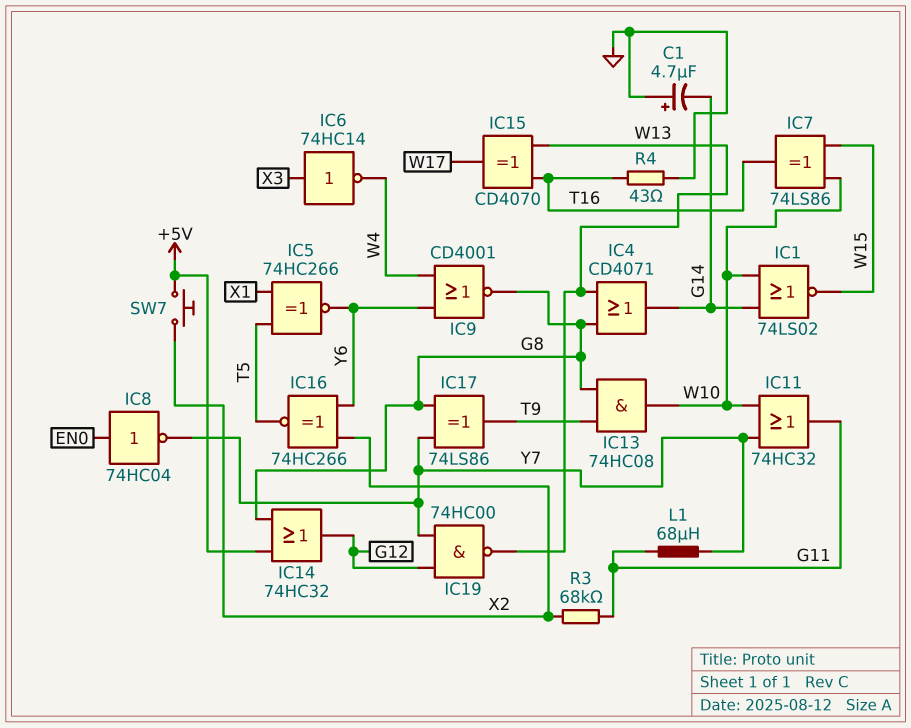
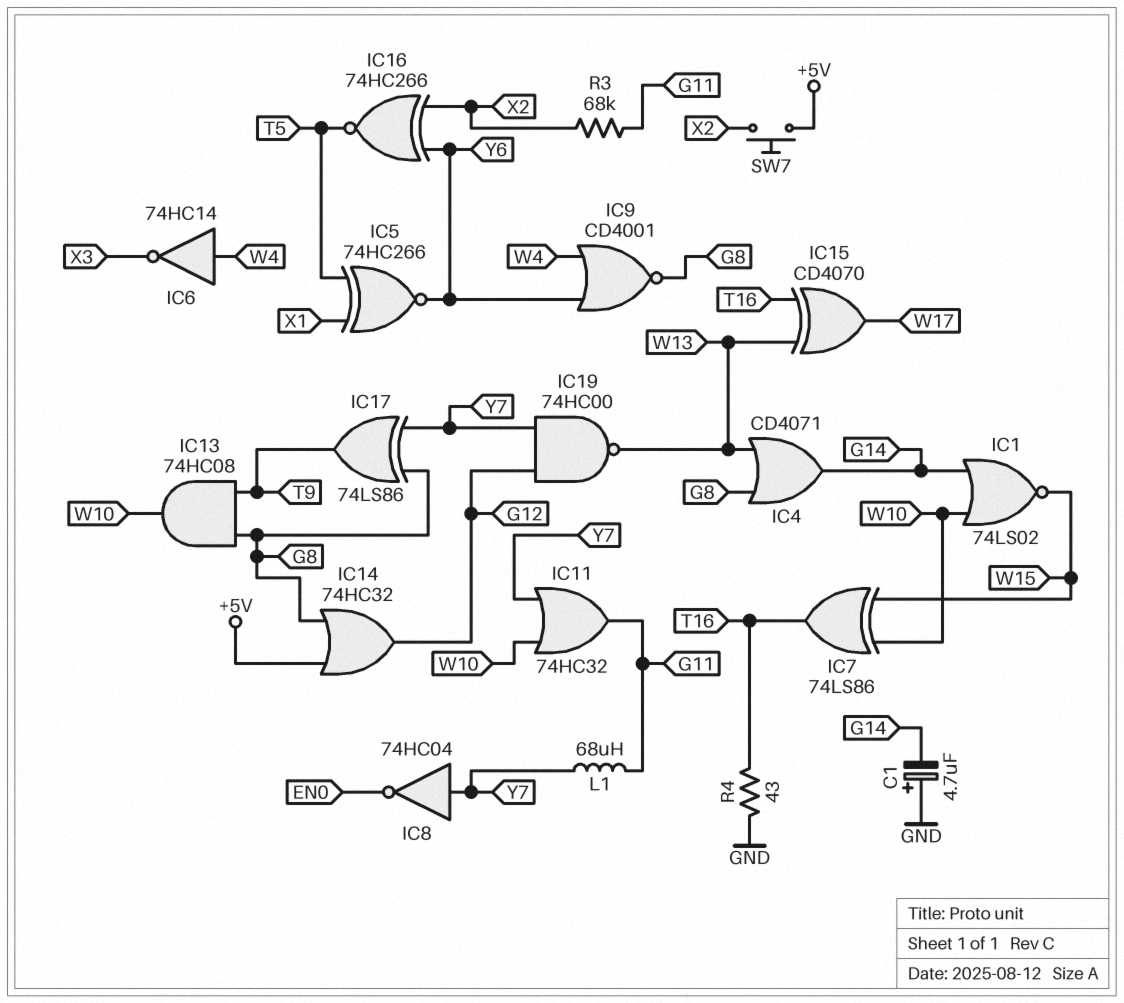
IC6: NOT 74HC14 (in X3, out W4) -> NOT 74HC14 (in W4, out X3)
IC8: NOT 74HC04 (in EN0, out Y7) -> NOT 74HC04 (in Y7, out EN0)

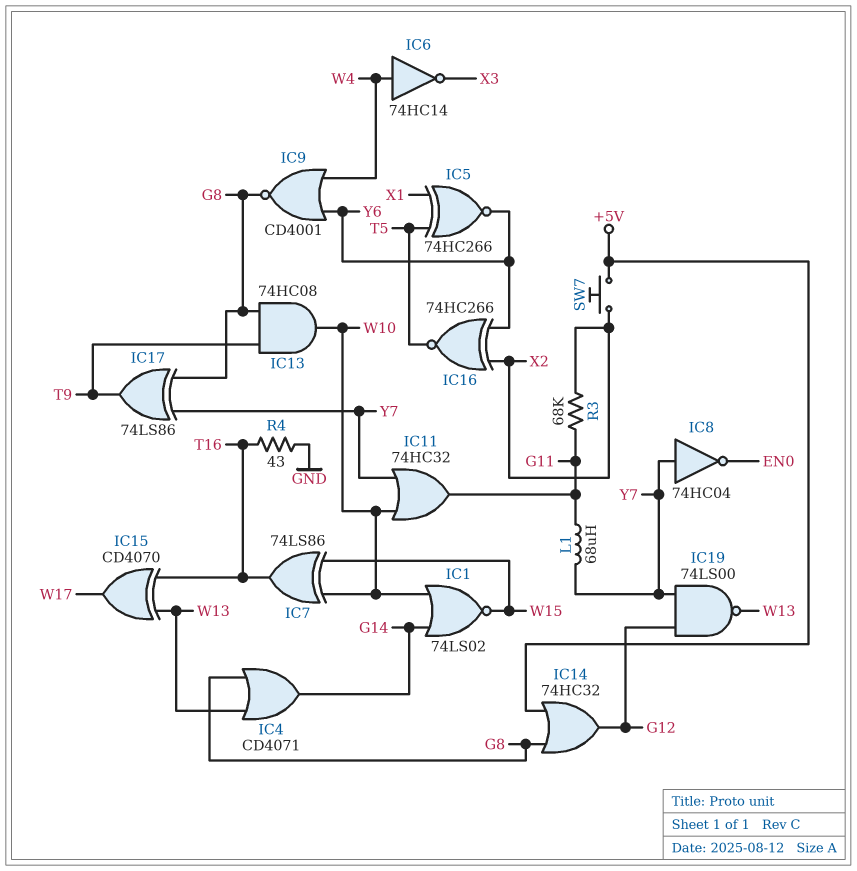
C1: 4.7uF (plus GND, minus G14) -> none
IC19: NAND 74HC00 (in G12, in Y7, out W13) -> NAND 74LS00 (in G12, in Y7, out W13)

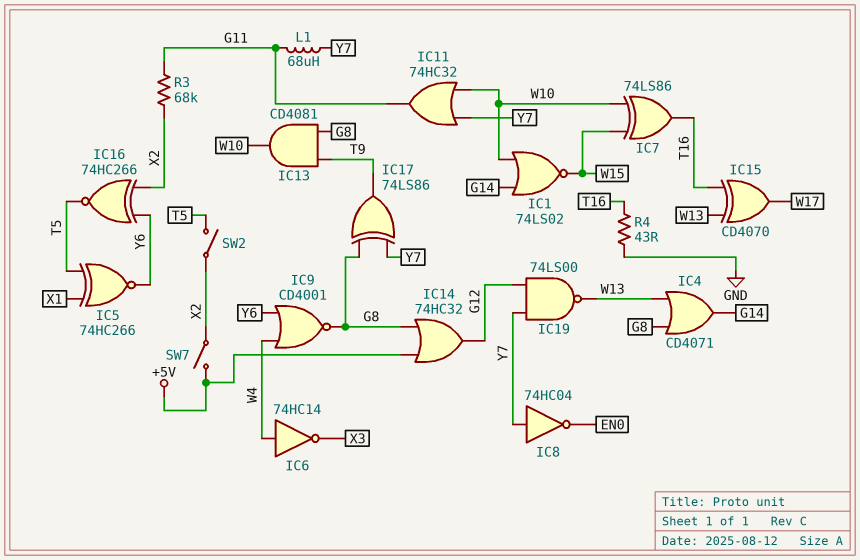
IC13: AND 74HC08 (in G8, in T9, out W10) -> AND CD4081 (in G8, in T9, out W10)
SW2: none -> switch (T5, X2)
SW7: button (+5V, X2) -> switch (+5V, X2)

